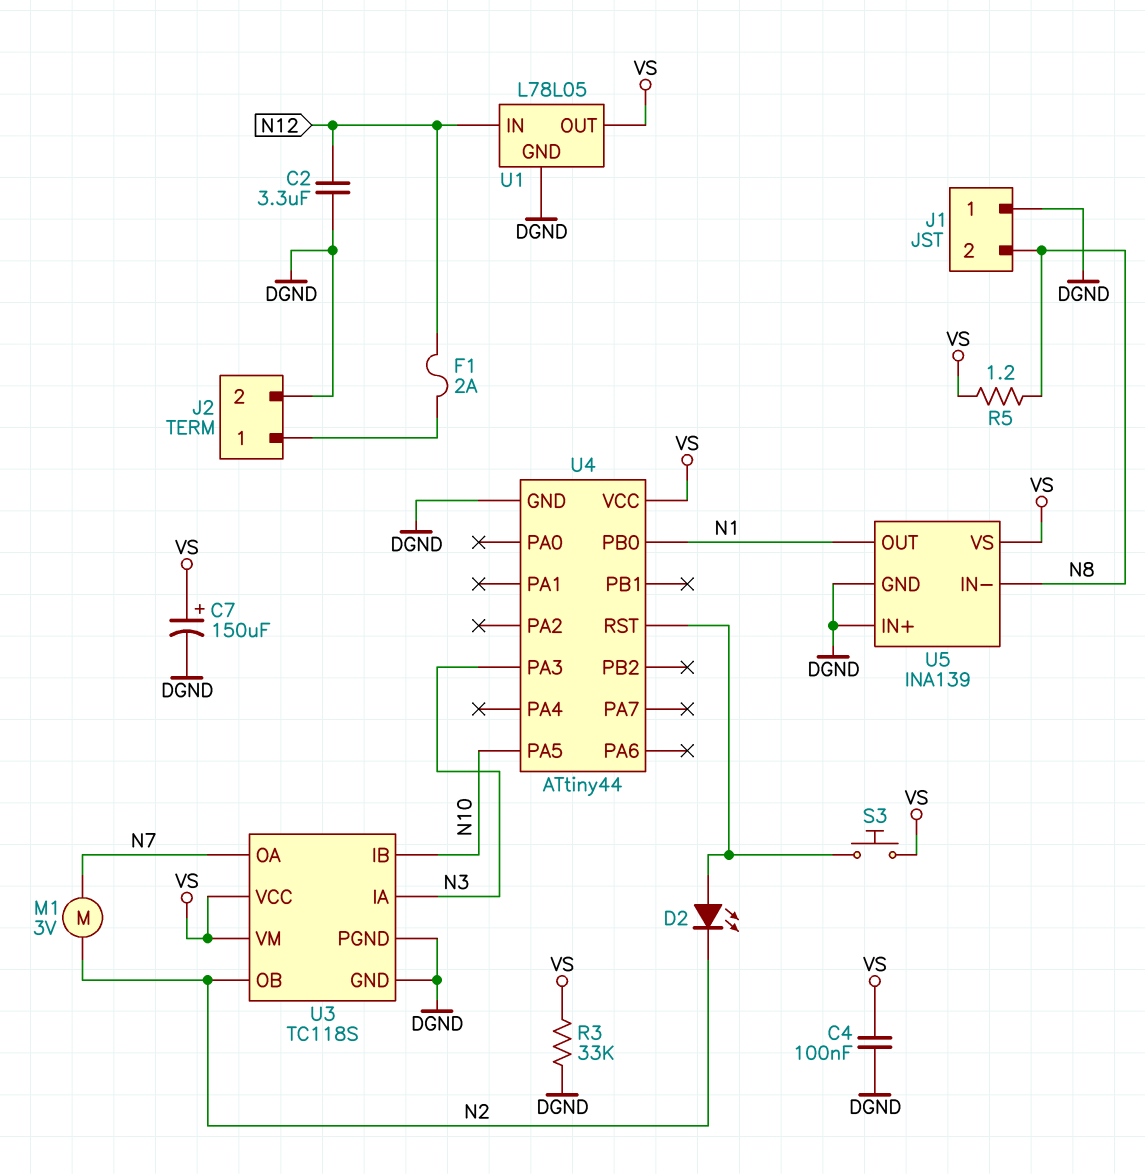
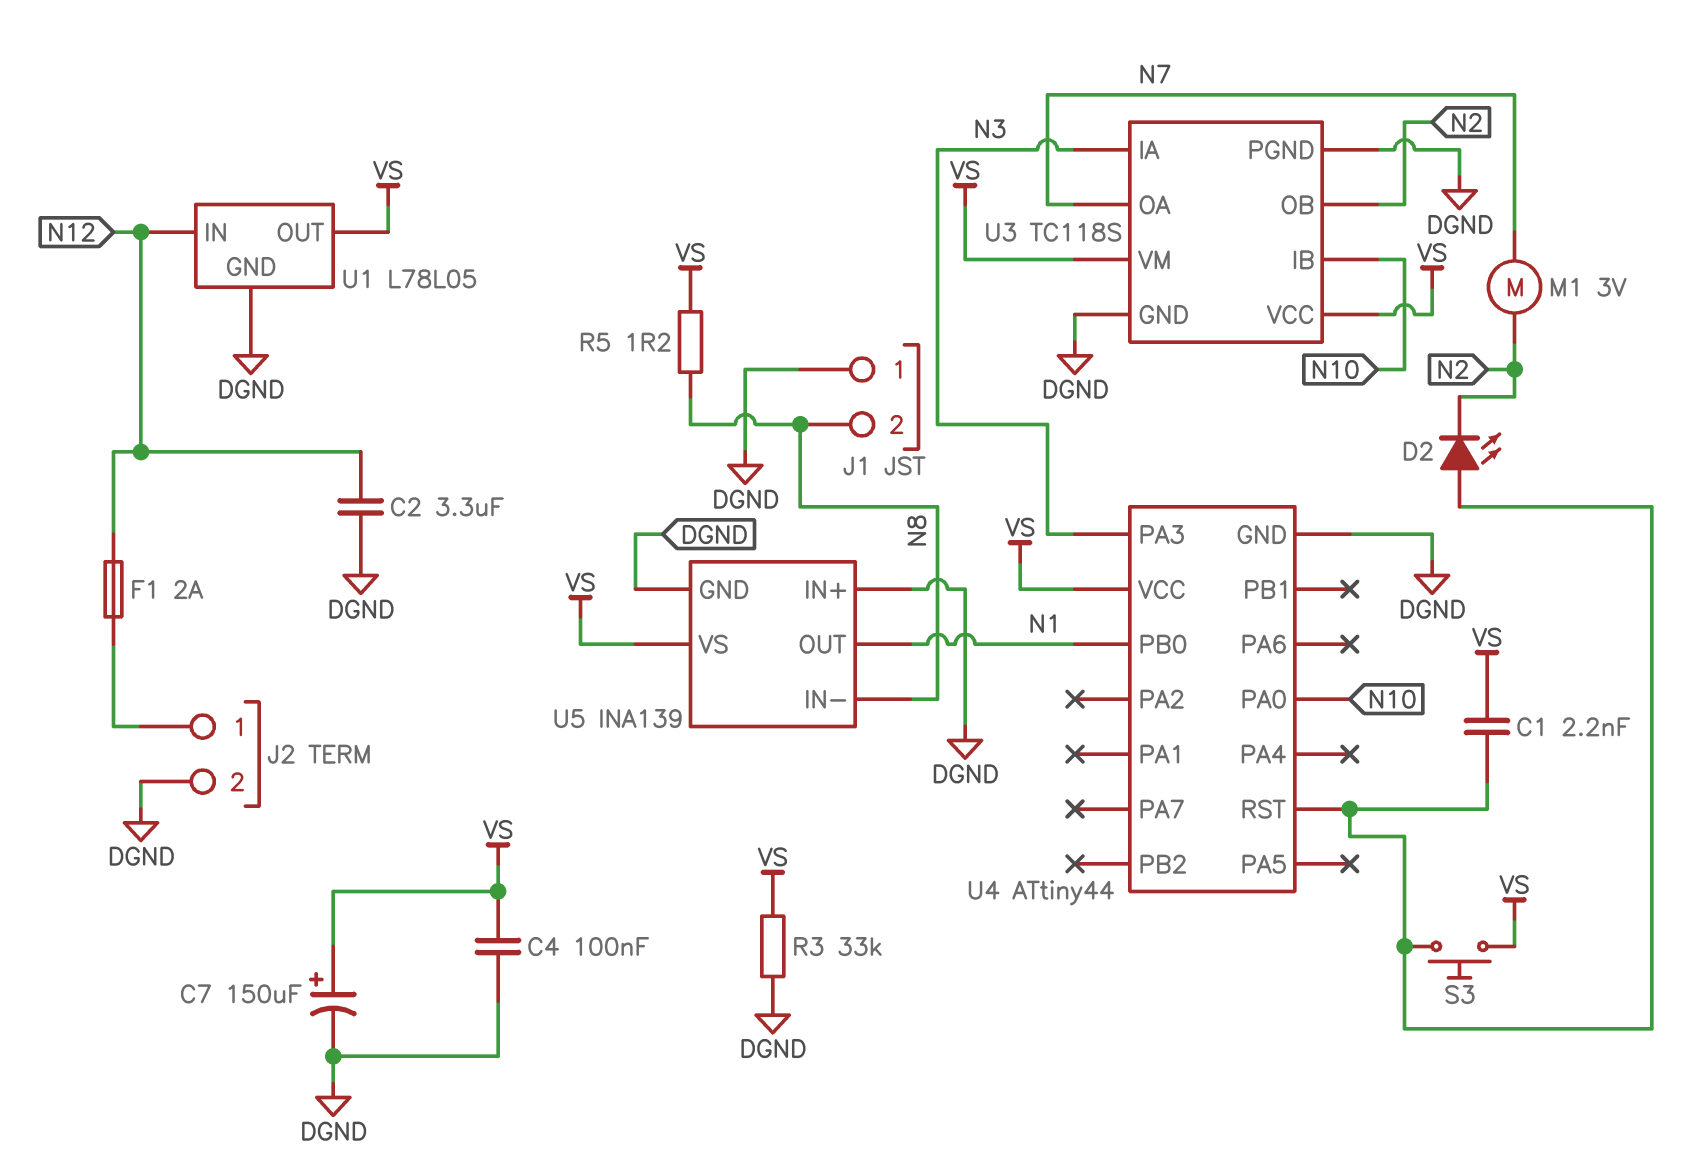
C1: none -> 2.2nF (U4/RST, VS)
U4 pin PA0: none -> N10
U4 pin PA5: N10 -> none

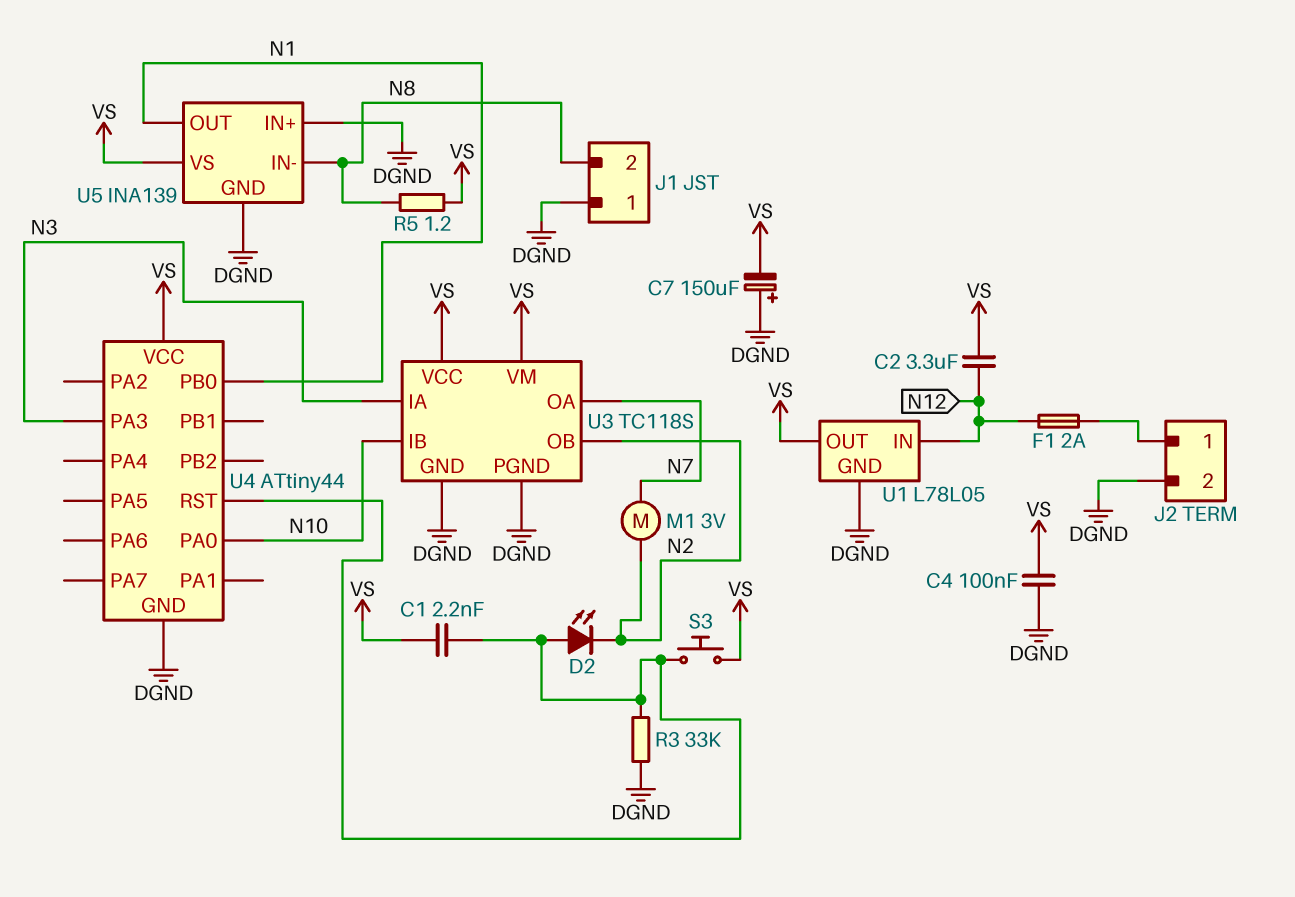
C2: 3.3uF (DGND, N12) -> 3.3uF (N12, VS)
C7: 150uF (plus VS, minus DGND) -> 150uF (plus DGND, minus VS)
R3: 33k (DGND, VS) -> 33k (DGND, U4/RST)

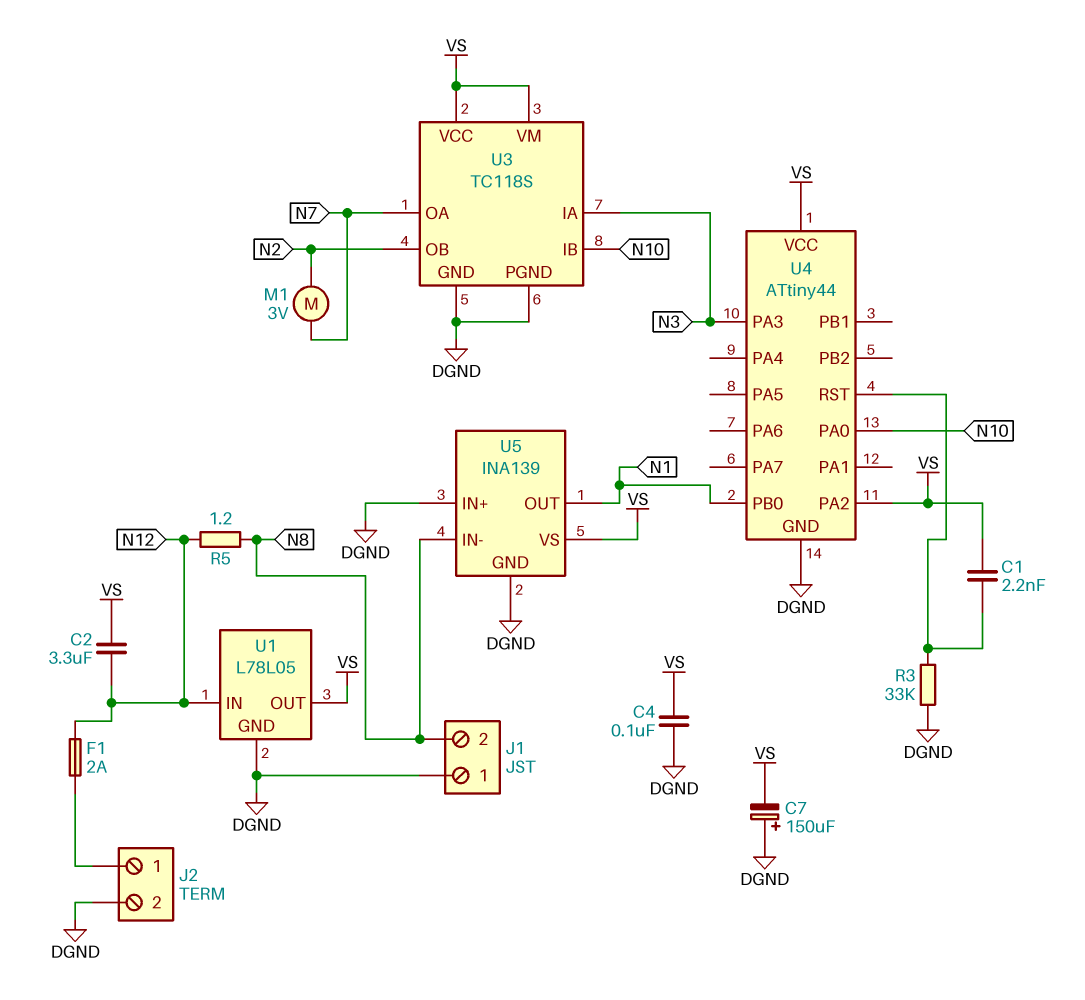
D2: LED (A U4/RST, K N2) -> none
R5: 1.2 (N8, VS) -> 1.2 (N8, N12)
S3: button (U4/RST, VS) -> none
U4 pin PA2: none -> VS

